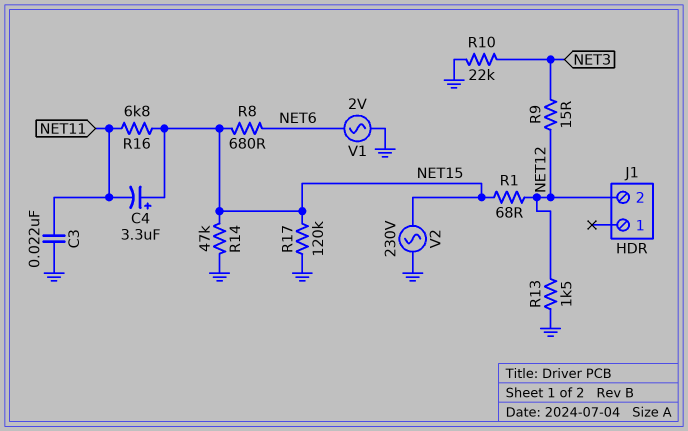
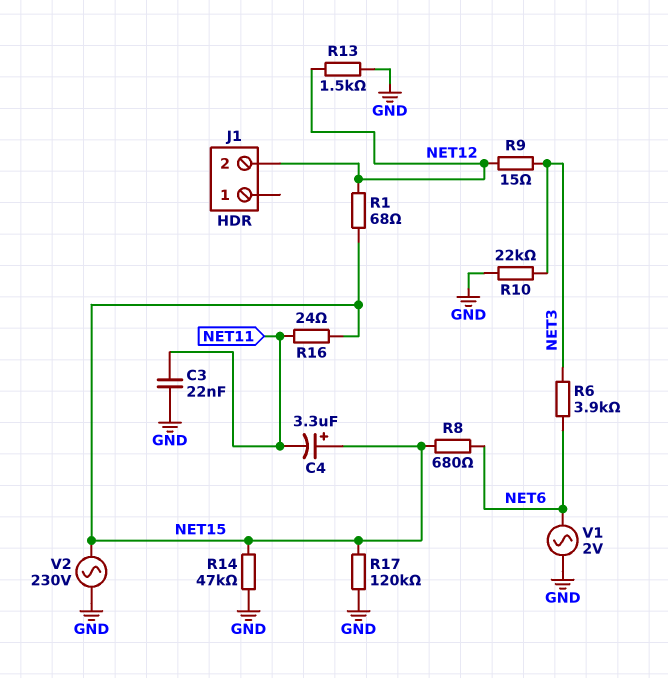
R6: none -> 3.9k (NET3, NET6)
R16: 6.8k (NET11, NET15) -> 24 (NET11, NET15)

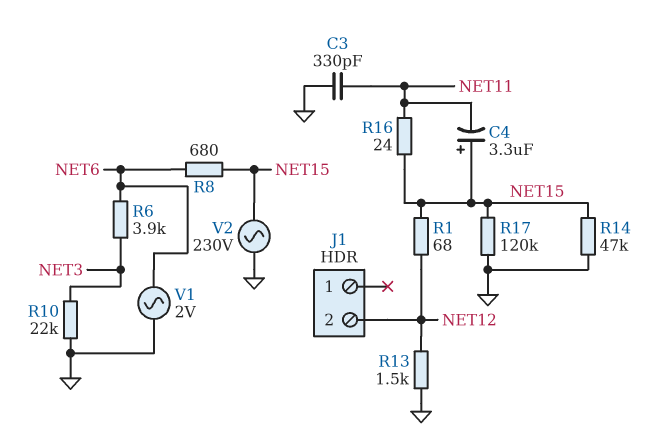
C3: 22nF (GND, NET11) -> 330pF (GND, NET11)
R9: 15 (NET3, NET12) -> none

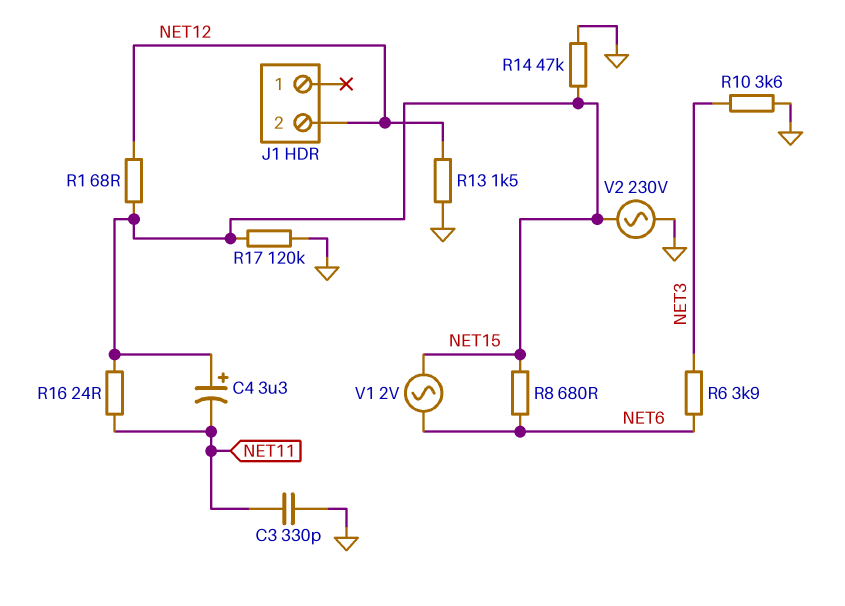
R10: 22k (GND, NET3) -> 3.6k (GND, NET3)
V1: AC 2V (GND, NET6) -> AC 2V (NET6, NET15)

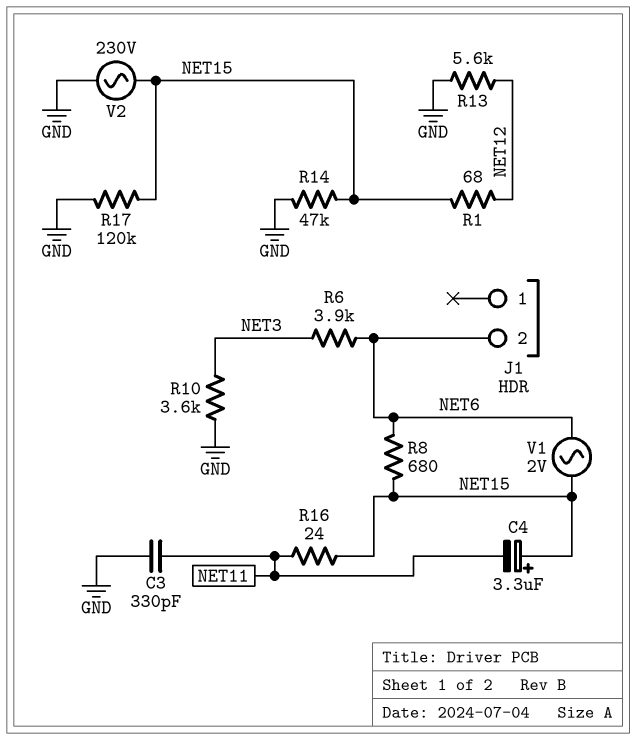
J1 pin 2: NET12 -> NET6
R13: 1.5k (GND, NET12) -> 5.6k (GND, NET12)

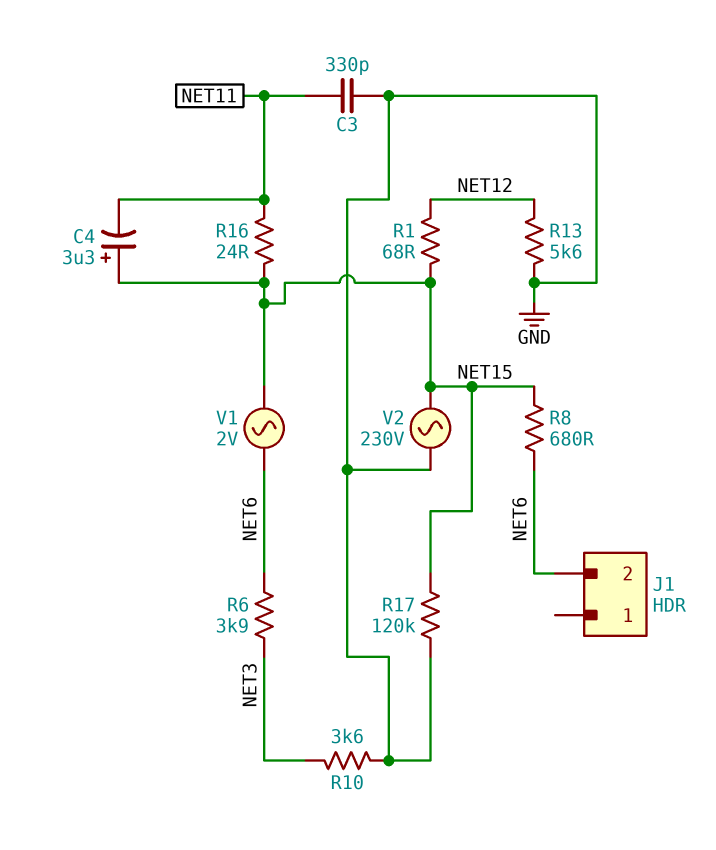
R14: 47k (GND, NET15) -> none

